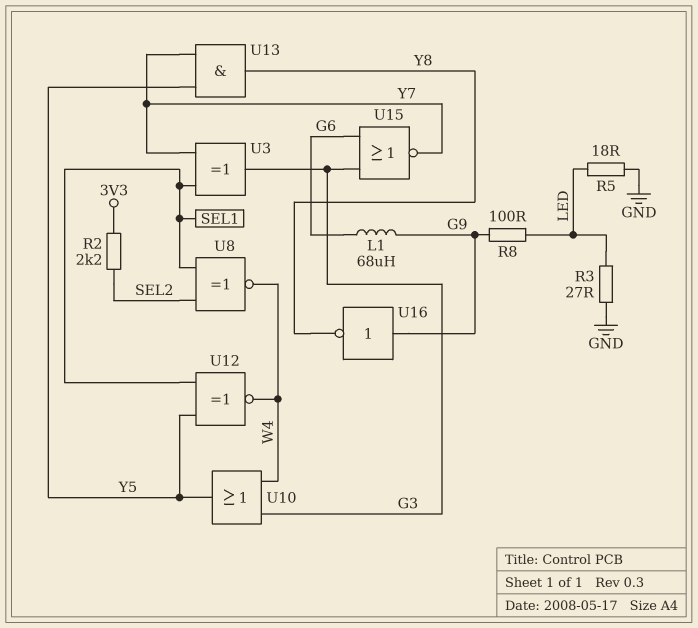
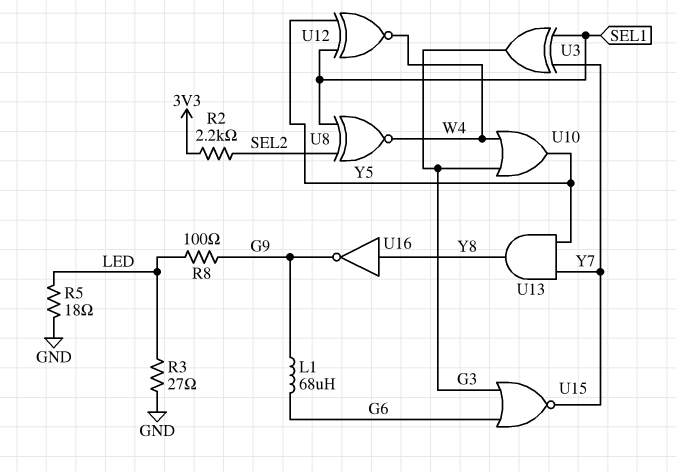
U16: NOT (in G9, out Y8) -> NOT (in Y8, out G9)

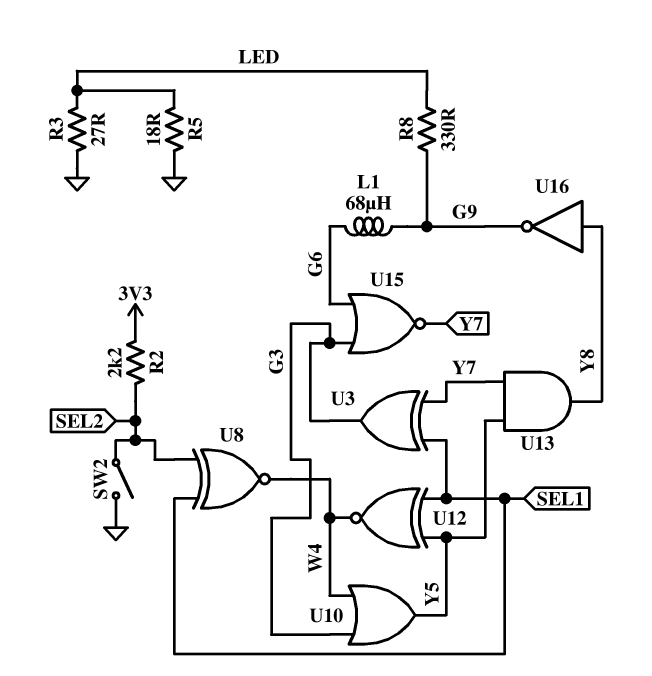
R8: 100 (G9, LED) -> 330 (G9, LED)
SW2: none -> switch (GND, SEL2)

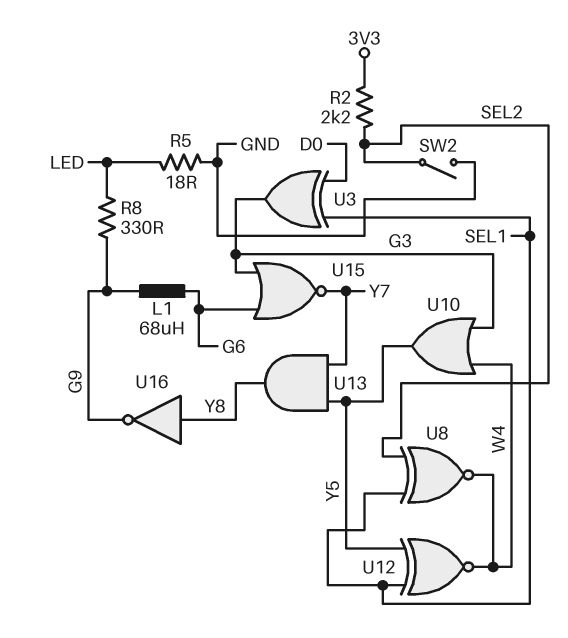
R3: 27 (GND, LED) -> none
U3: XOR (in SEL1, in Y7, out G3) -> XOR (in D0, in SEL1, out G3)

